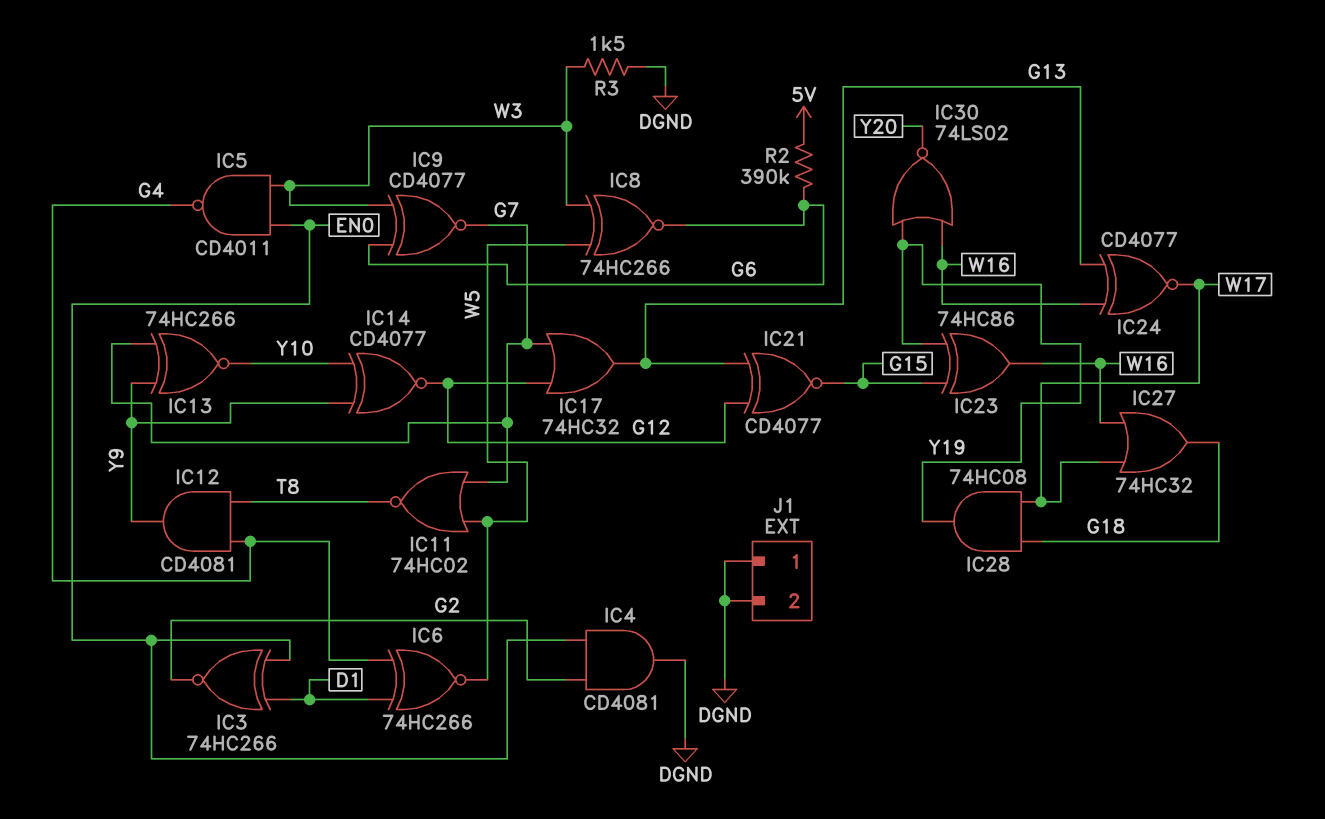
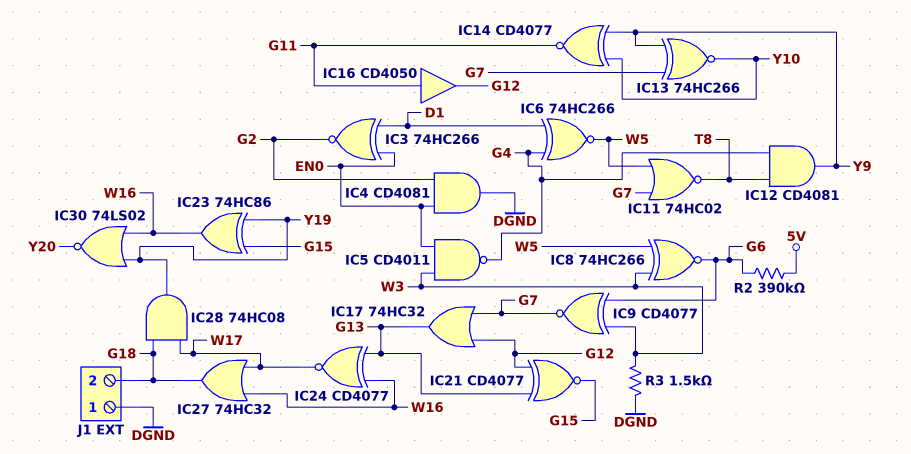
IC14: XNOR CD4077 (in Y9, in Y10, out G12) -> XNOR CD4077 (in Y9, in Y10, out G11)
IC16: none -> buffer CD4050 (in G11, out G12)
J1 pin 2: DGND -> G18

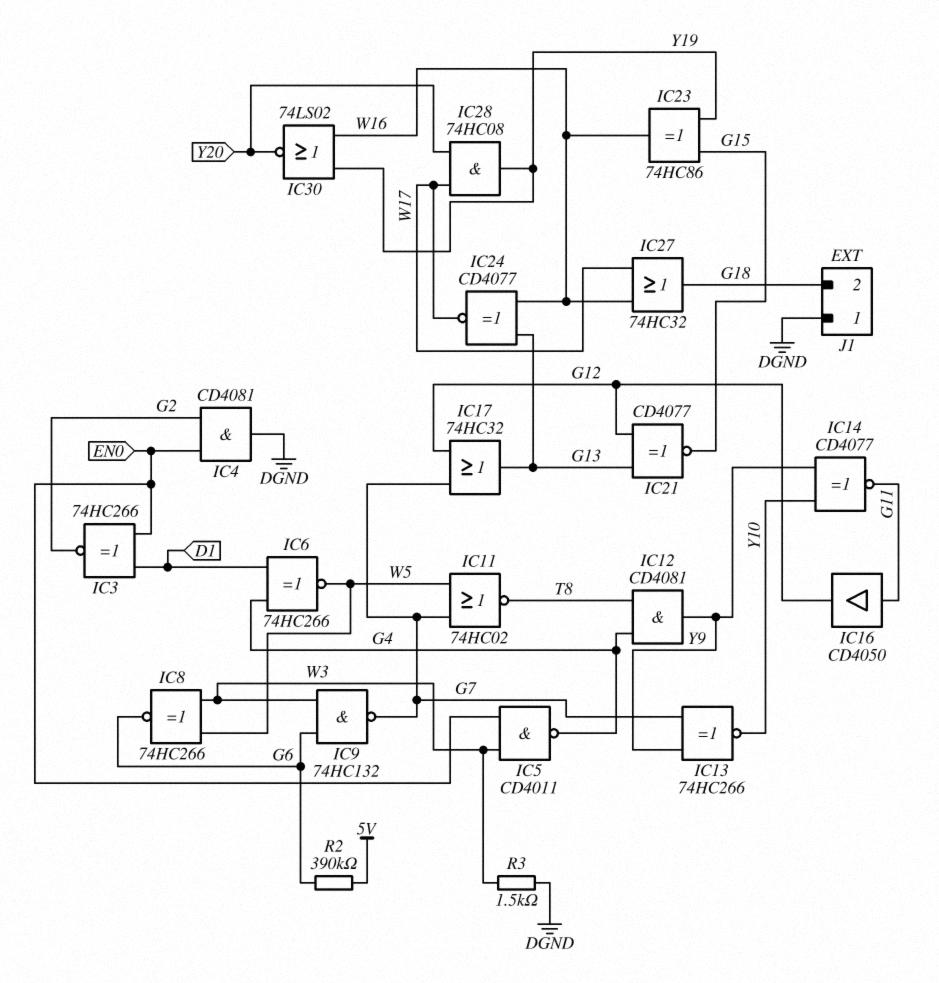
IC9: XNOR CD4077 (in G6, in W3, out G7) -> NAND 74HC132 (in G6, in W3, out G7)
IC28: AND 74HC08 (in G18, in W17, out Y19) -> AND 74HC08 (in W17, in Y20, out Y19)

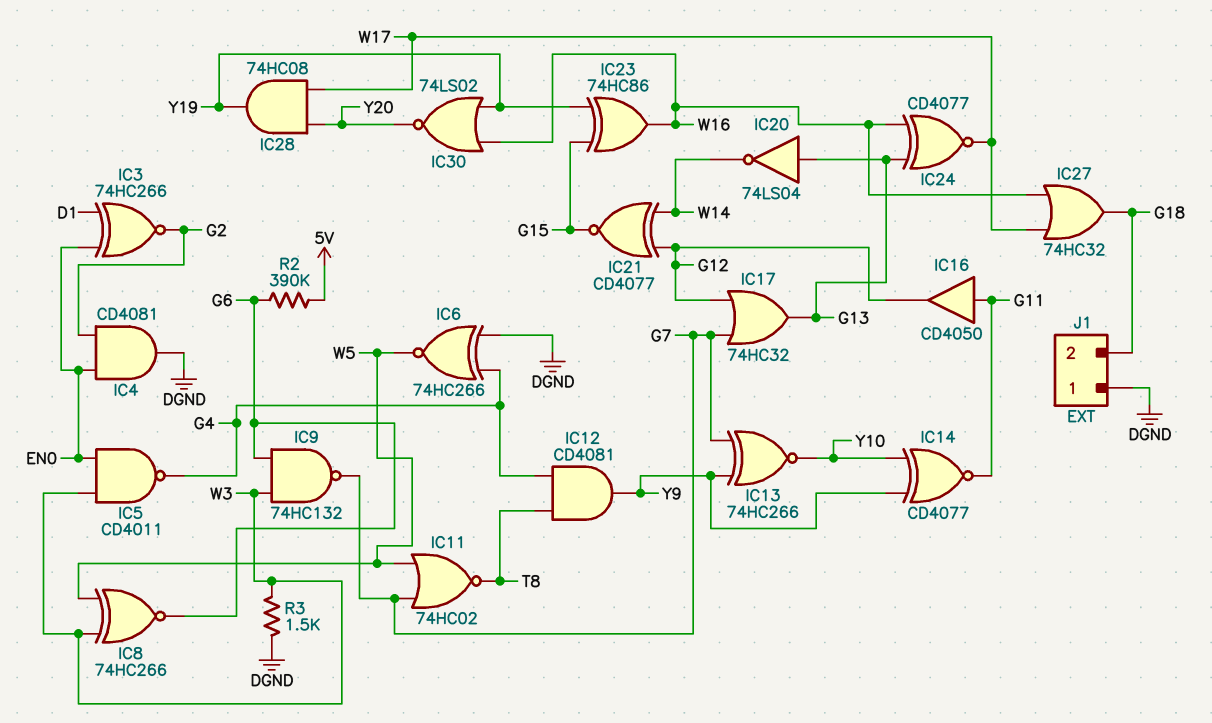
IC6: XNOR 74HC266 (in D1, in G4, out W5) -> XNOR 74HC266 (in DGND, in G4, out W5)
IC20: none -> NOT 74LS04 (in G13, out W14)
IC21: XNOR CD4077 (in G12, in G13, out G15) -> XNOR CD4077 (in G12, in W14, out G15)

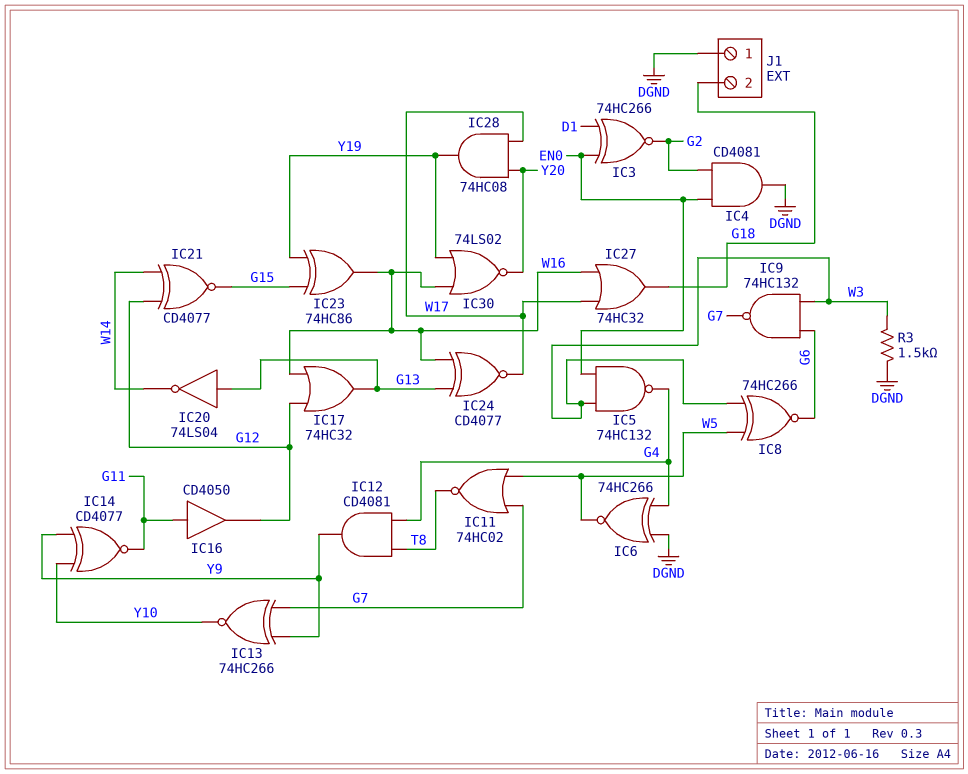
IC5: NAND CD4011 (in EN0, in W3, out G4) -> NAND 74HC132 (in EN0, in W3, out G4)
IC17: OR 74HC32 (in G7, in G12, out G13) -> OR 74HC32 (in G12, in W16, out G13)
R2: 390k (5V, G6) -> none

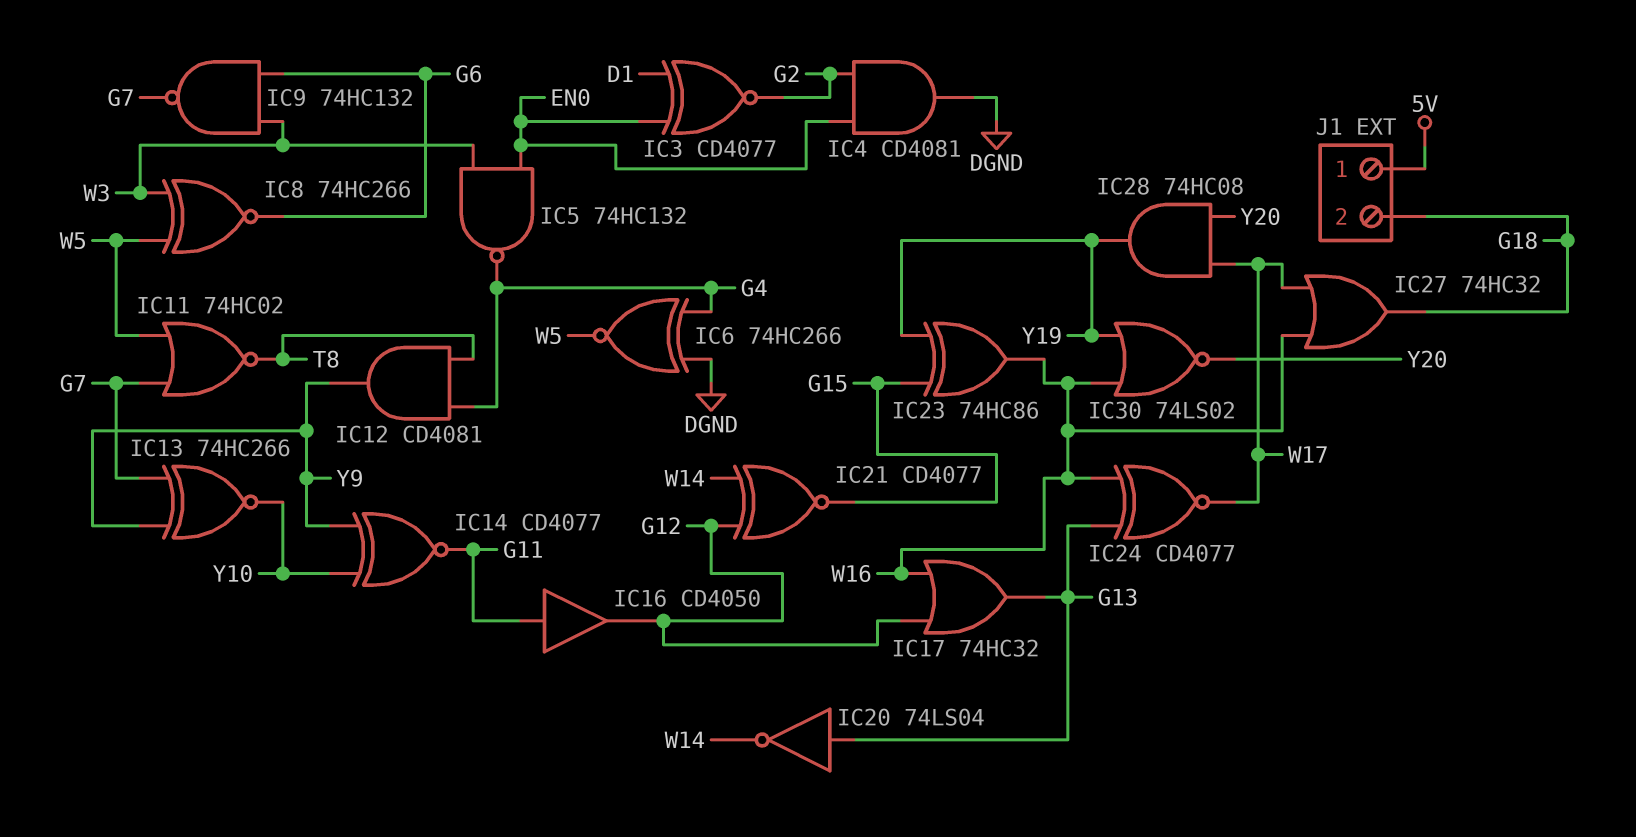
IC3: XNOR 74HC266 (in D1, in EN0, out G2) -> XNOR CD4077 (in D1, in EN0, out G2)
J1 pin 1: DGND -> 5V
R3: 1.5k (DGND, W3) -> none

